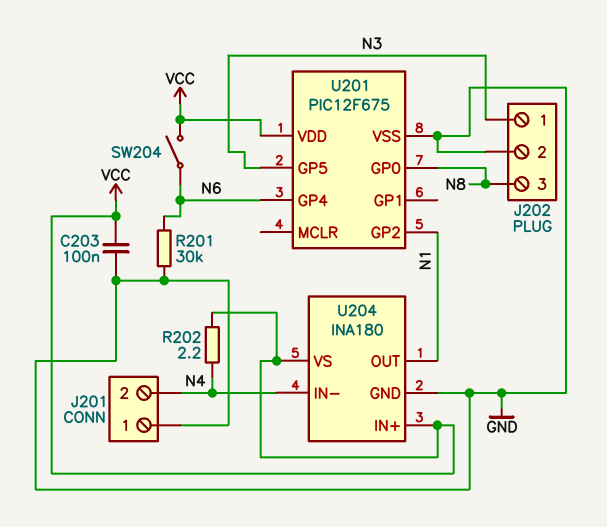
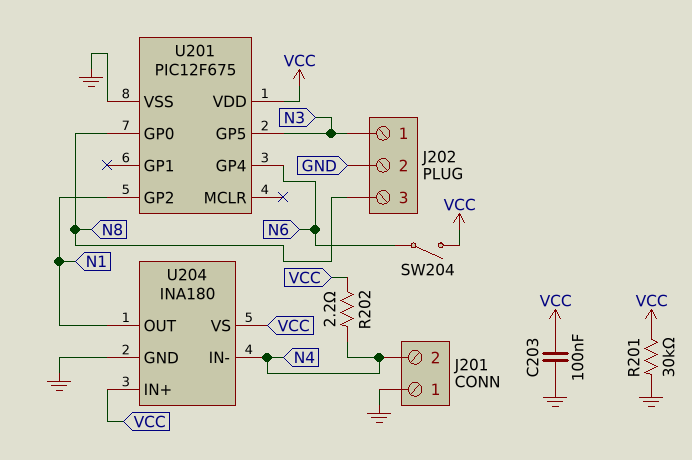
R201: 30k (GND, N6) -> 30k (GND, VCC)

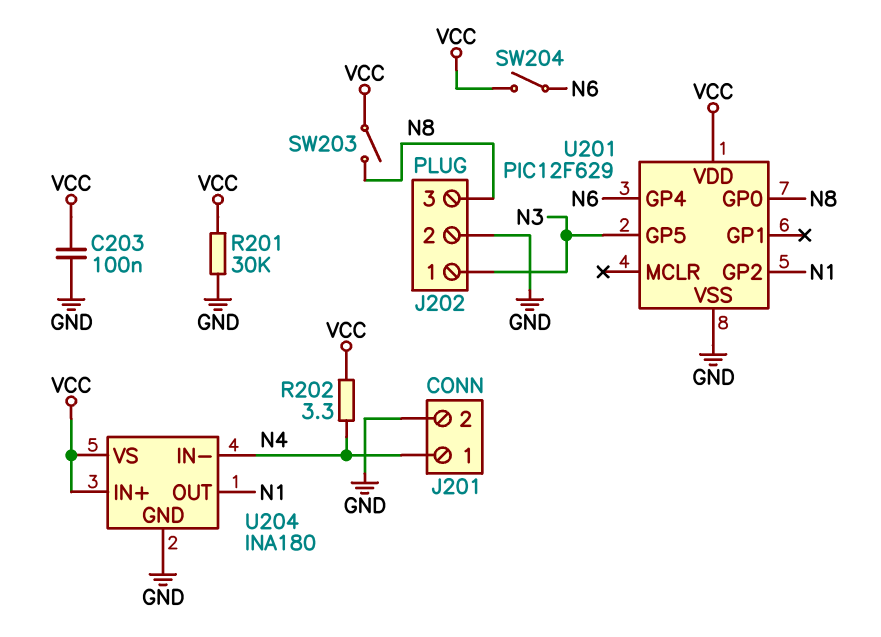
J201 pin 1: GND -> N4
J201 pin 2: N4 -> GND
R202: 2.2 (N4, VCC) -> 3.3 (N4, VCC)
SW203: none -> switch (N8, VCC)
U201: PIC12F675 -> PIC12F629

